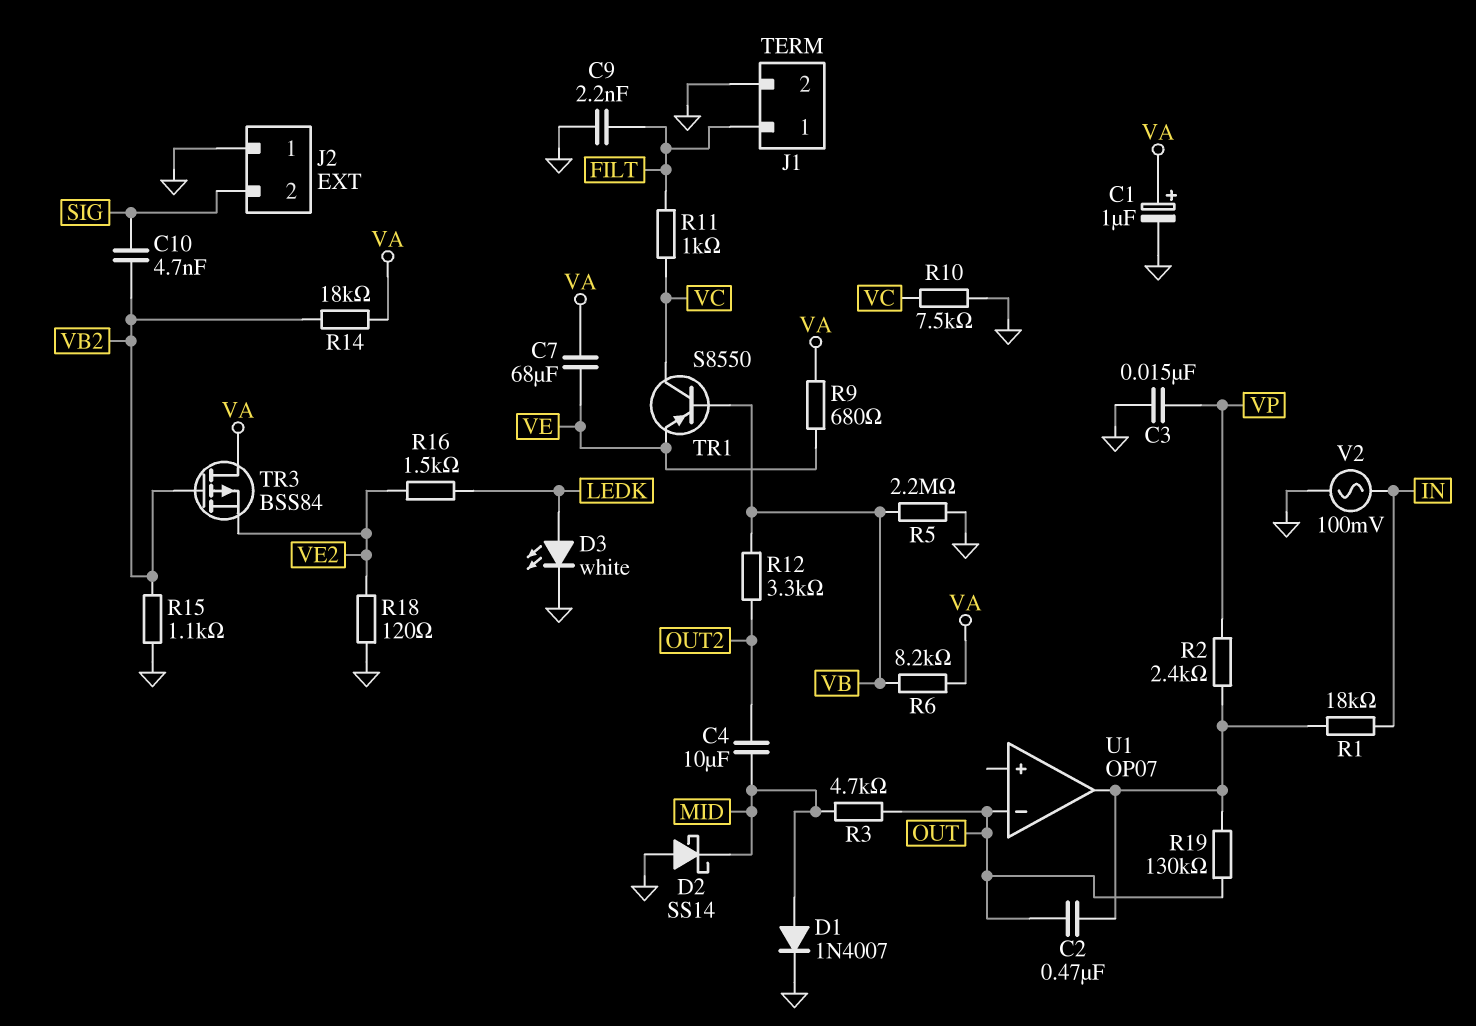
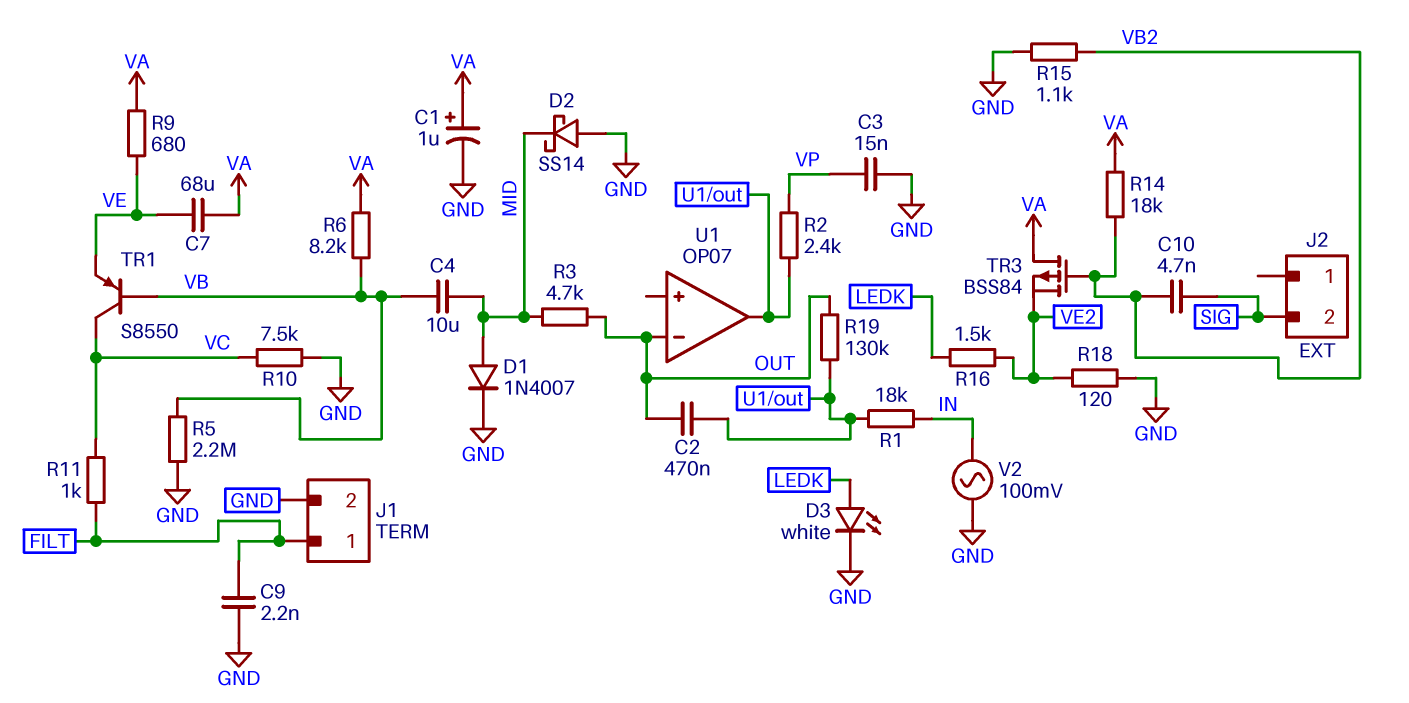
C4: 10uF (MID, OUT2) -> 10uF (MID, VB)
J2 pin 1: GND -> none
R12: 3.3k (OUT2, VB) -> none

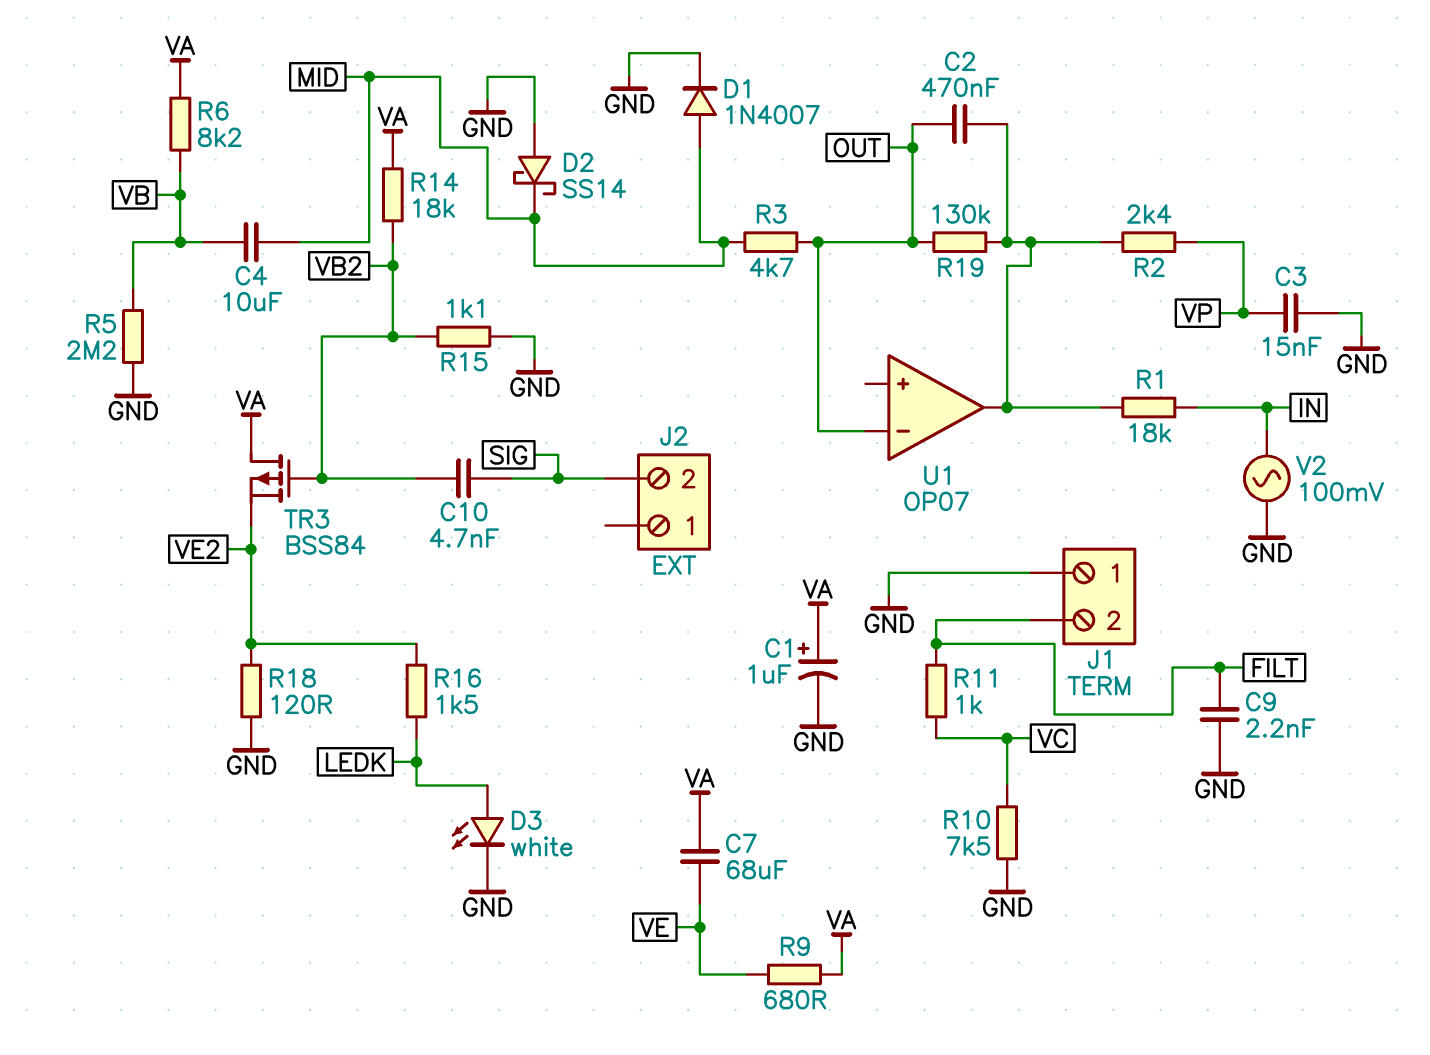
J1 pin 1: FILT -> GND
J1 pin 2: GND -> FILT
TR1: PNP S8550 (B VB, C VC, E VE) -> none

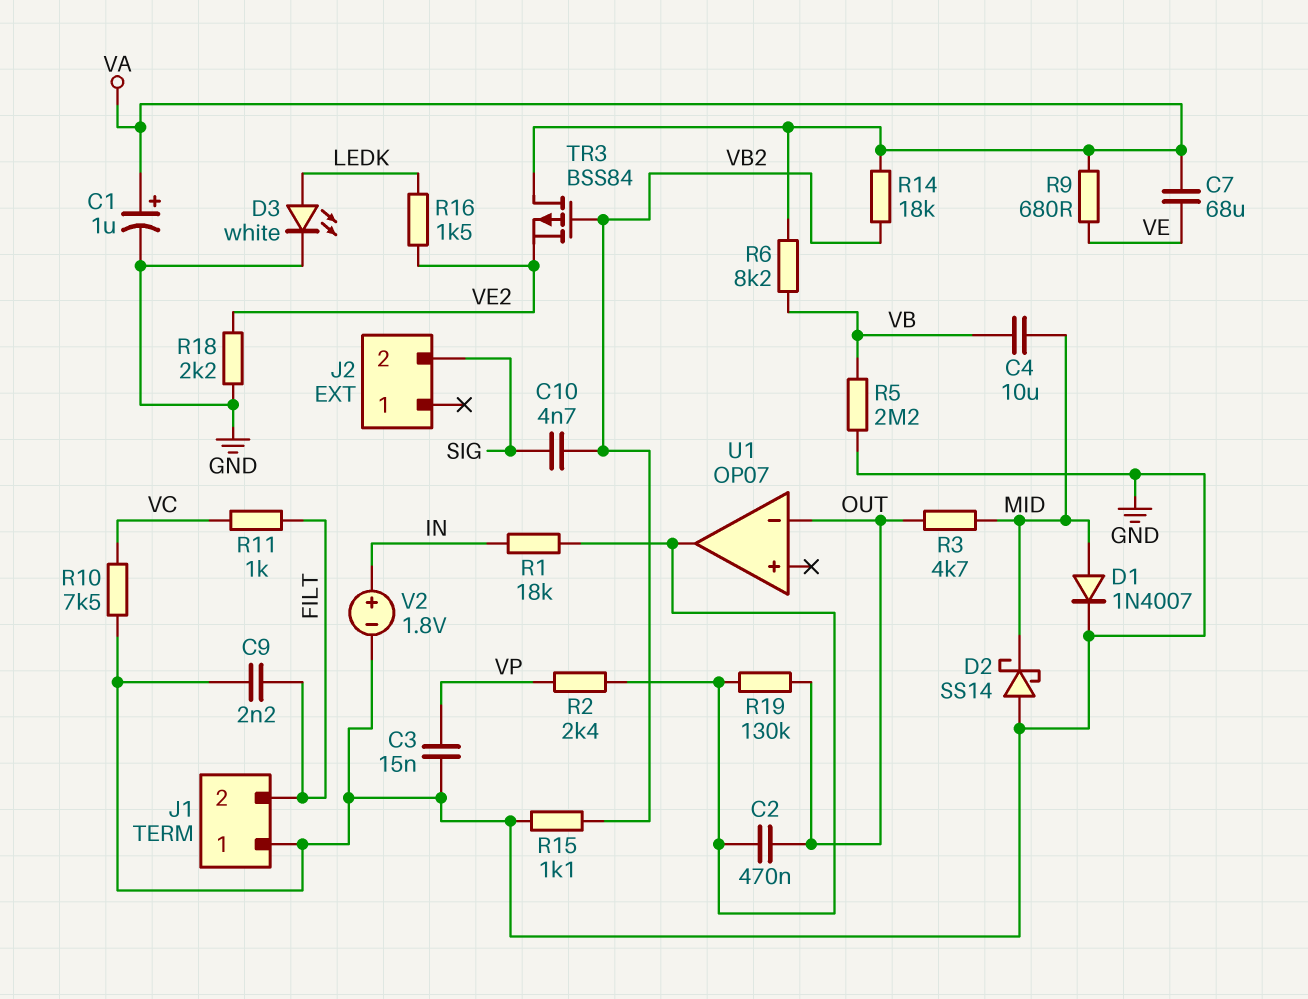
R18: 120 (GND, VE2) -> 2.2k (GND, VE2)
V2: AC 100mV (GND, IN) -> 1.8V (plus IN, minus GND)

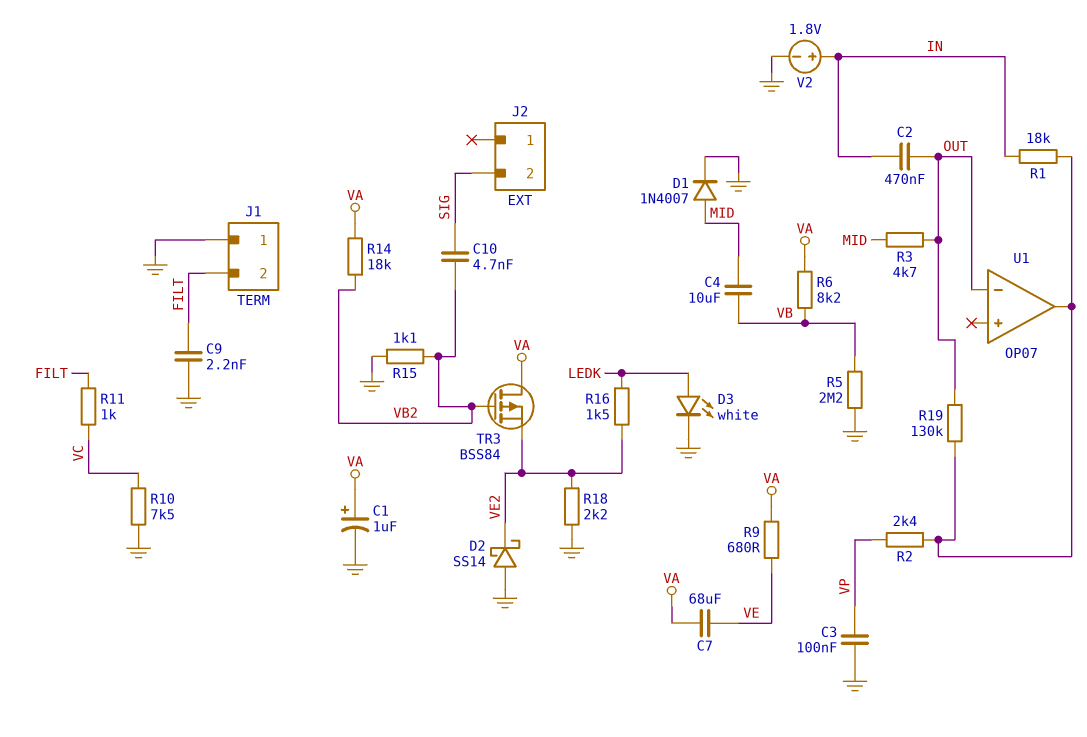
C2: 470nF (OUT, U1/out) -> 470nF (IN, OUT)
C3: 15nF (GND, VP) -> 100nF (GND, VP)
D2: schottky SS14 (A GND, K MID) -> schottky SS14 (A GND, K VE2)

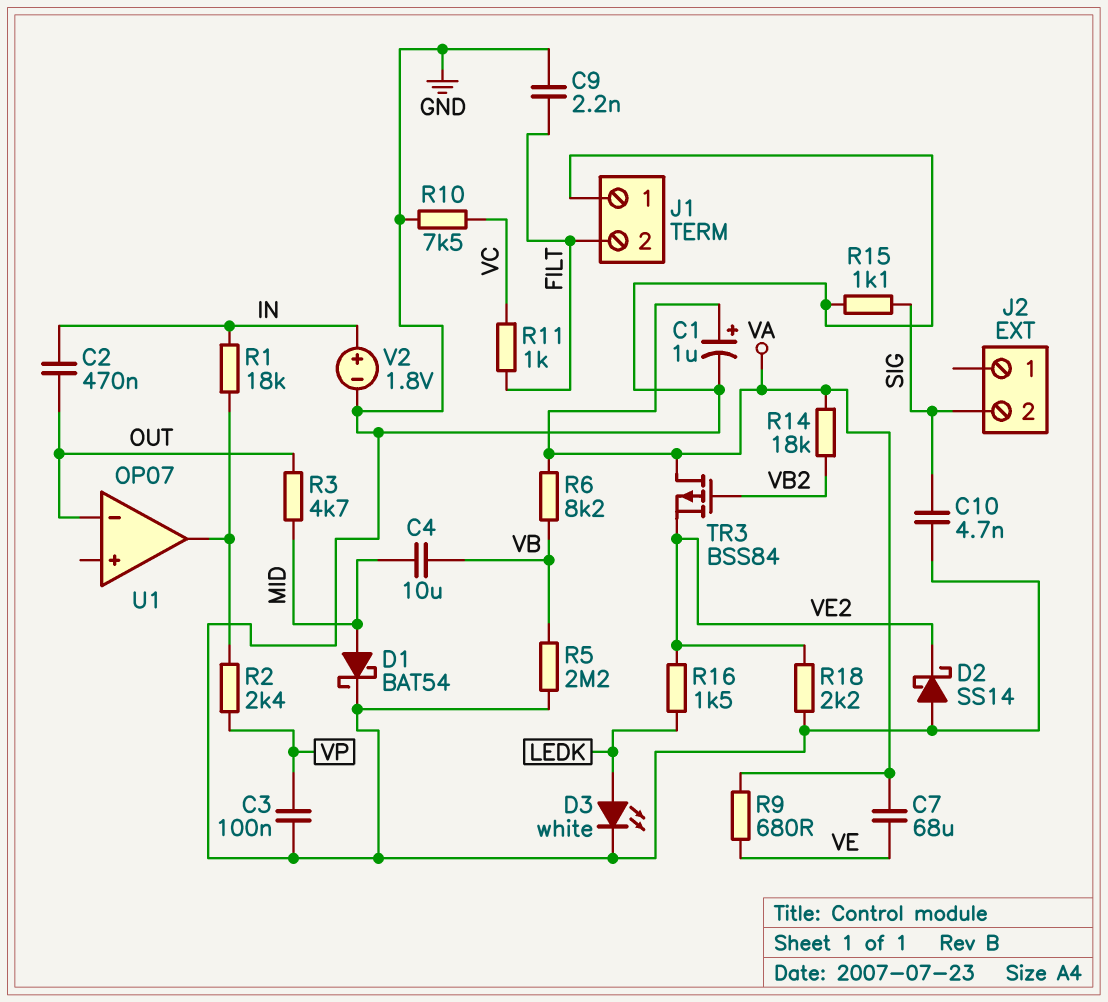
C10: 4.7nF (SIG, VB2) -> 4.7nF (GND, SIG)
D1: diode 1N4007 (A MID, K GND) -> schottky BAT54 (A MID, K GND)
R15: 1.1k (GND, VB2) -> 1.1k (GND, SIG)
R19: 130k (OUT, U1/out) -> none

